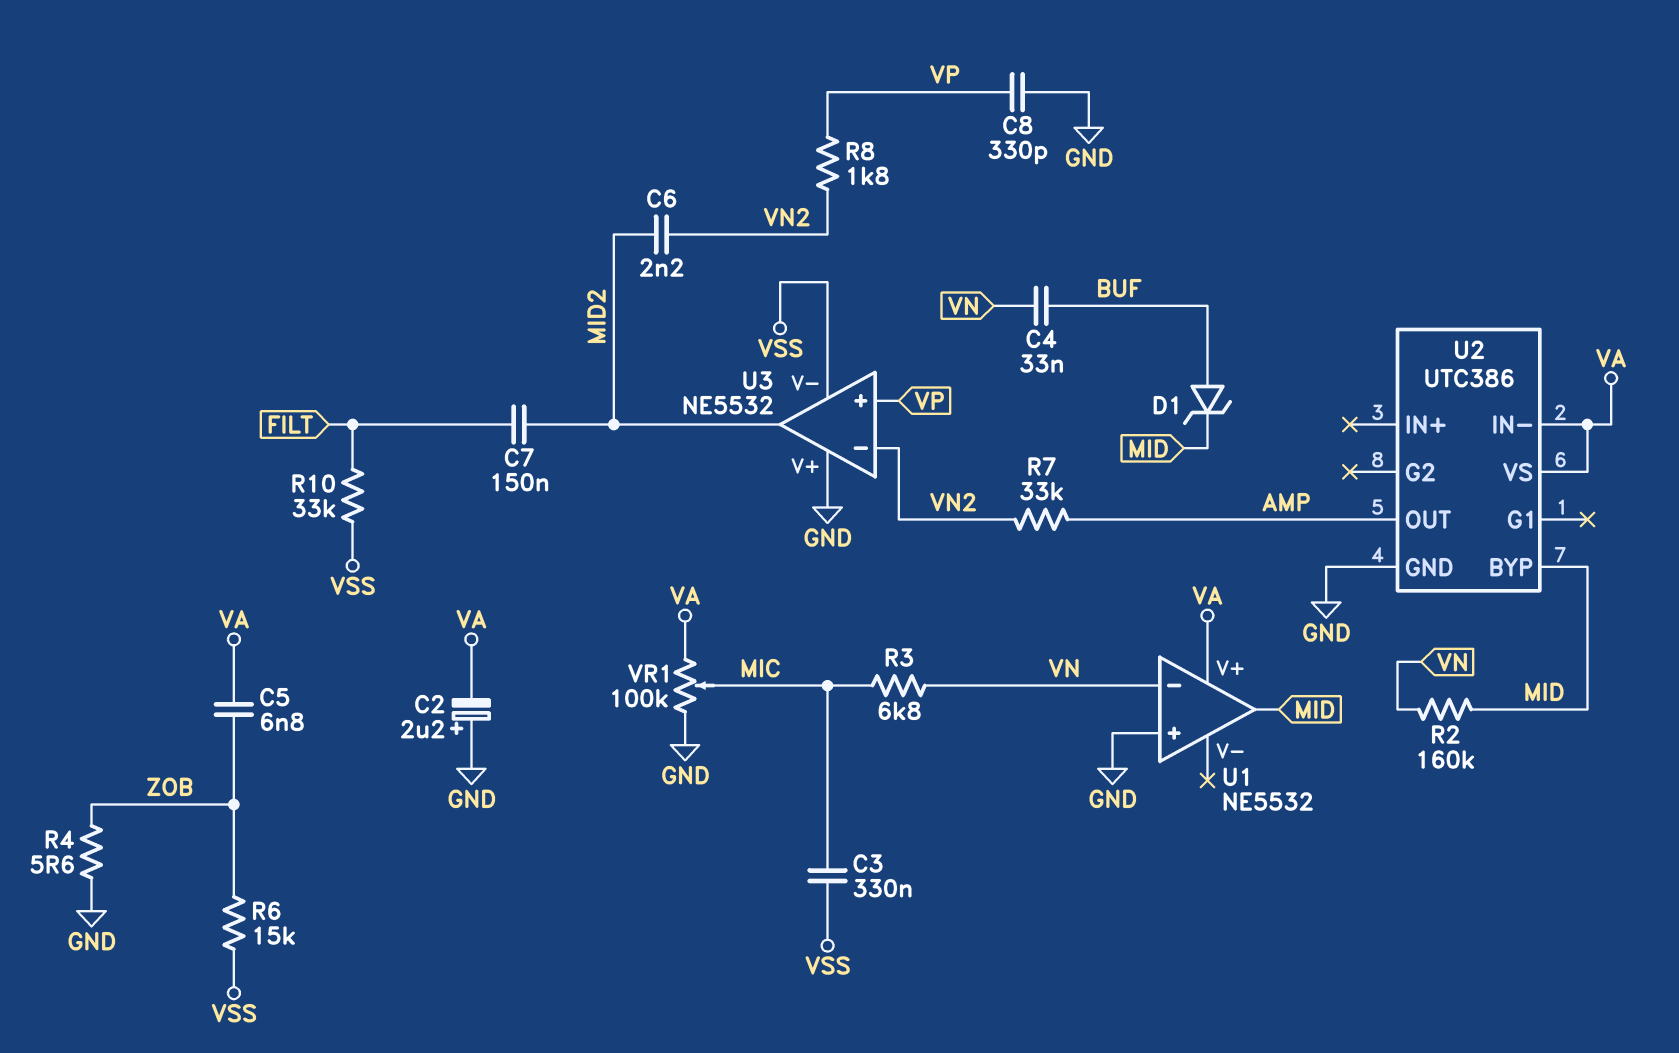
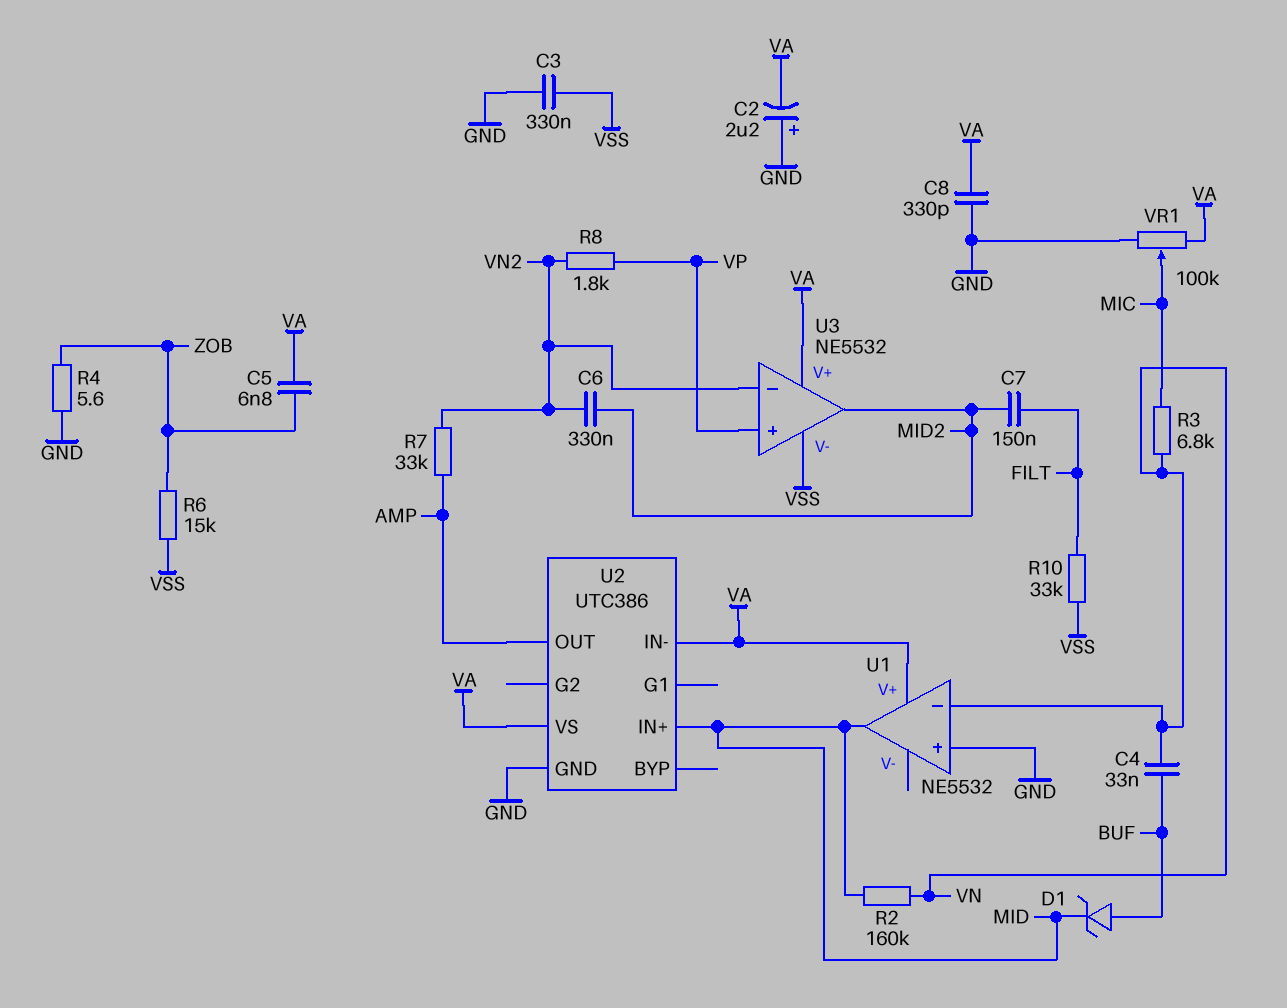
C3: 330nF (MIC, VSS) -> 330nF (GND, VSS)
C6: 2.2nF (MID2, VN2) -> 330nF (MID2, VN2)
C8: 330pF (GND, VP) -> 330pF (GND, VA)
U2 pin BYP: MID -> none
U2 pin IN+: none -> MID
U3 pin V+: GND -> VA

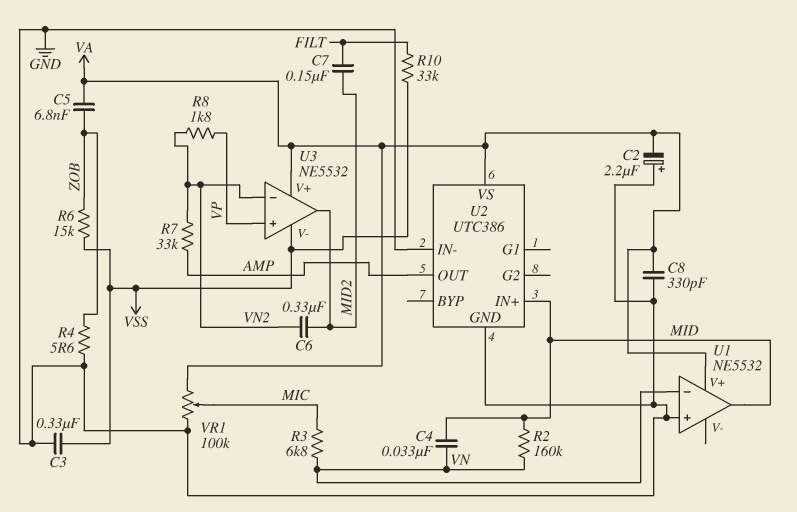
C4: 33nF (BUF, VN) -> 33nF (MID, VN)
D1: zener (A BUF, K MID) -> none
U2 pin IN-: VA -> GND

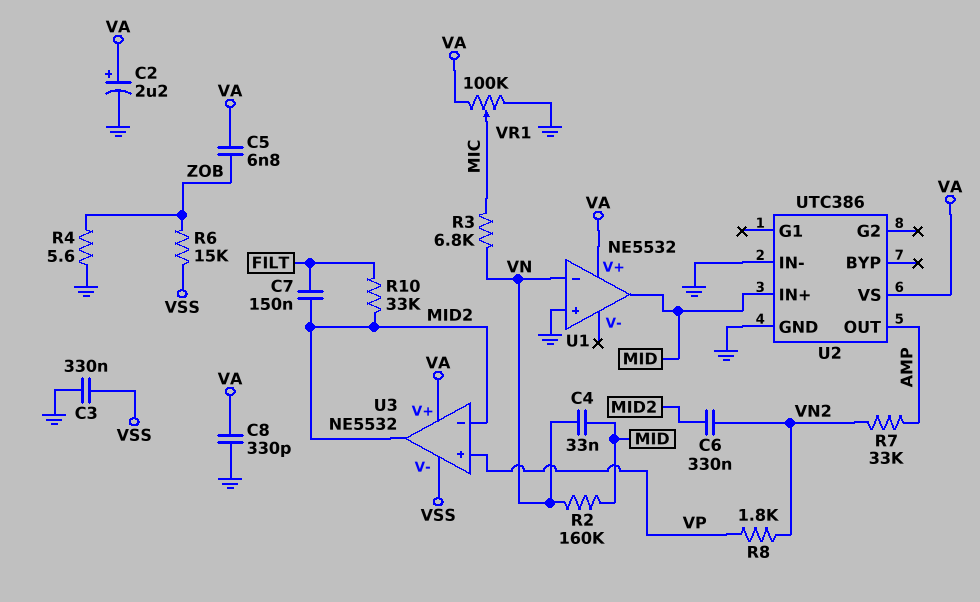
C2: 2.2uF (plus GND, minus VA) -> 2.2uF (plus VA, minus GND)
R10: 33k (FILT, VSS) -> 33k (FILT, MID2)
U3 pin in-: VN2 -> MID2

